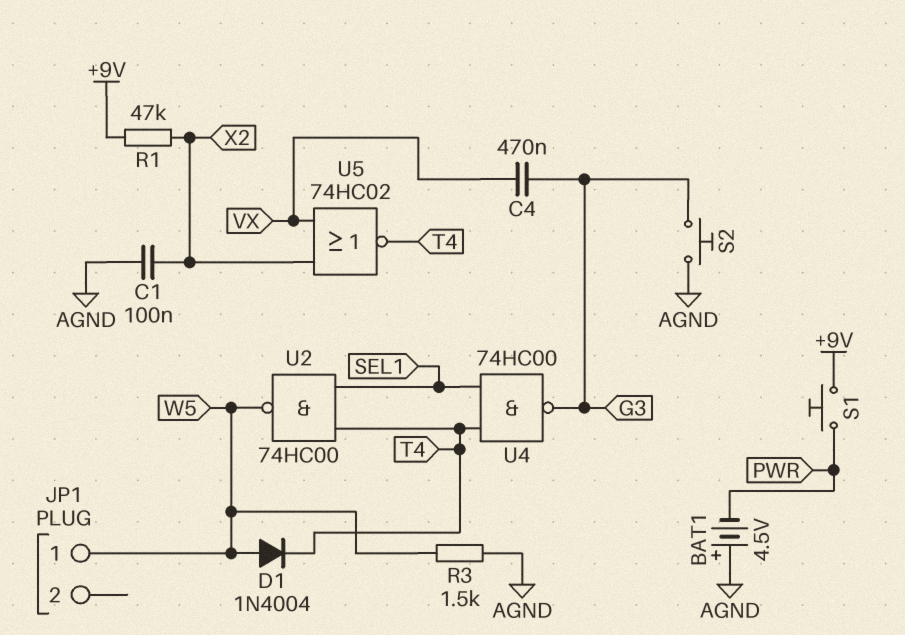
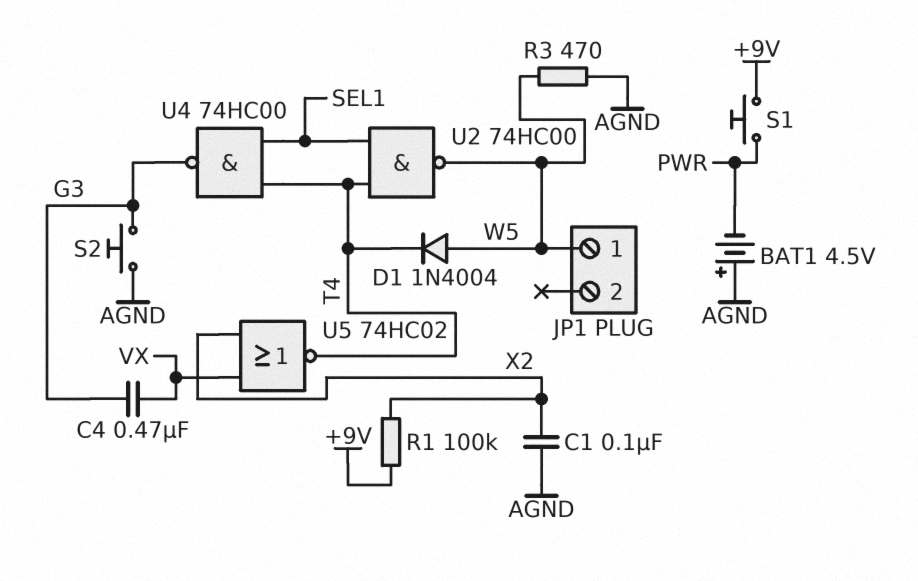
R1: 47k (+9V, X2) -> 100k (+9V, X2)
R3: 1.5k (AGND, W5) -> 470 (AGND, W5)

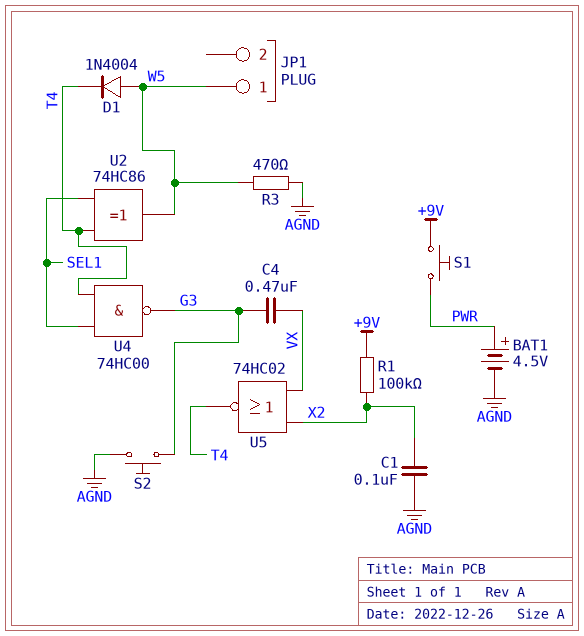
BAT1: 4.5V (plus AGND, minus PWR) -> 4.5V (plus PWR, minus AGND)
U2: NAND 74HC00 (in SEL1, in T4, out W5) -> XOR 74HC86 (in SEL1, in T4, out W5)

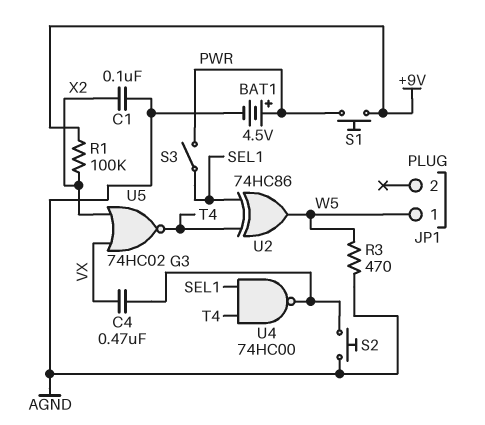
D1: diode 1N4004 (A W5, K T4) -> none
S3: none -> switch (PWR, SEL1)

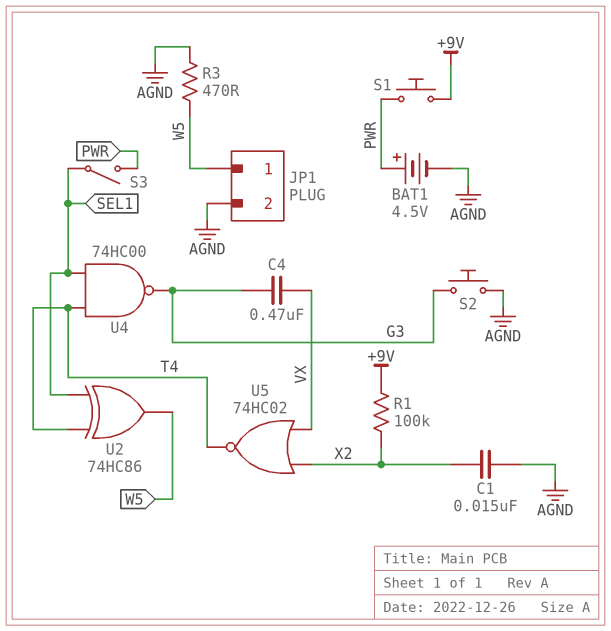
C1: 100nF (AGND, X2) -> 15nF (AGND, X2)
JP1 pin 2: none -> AGND

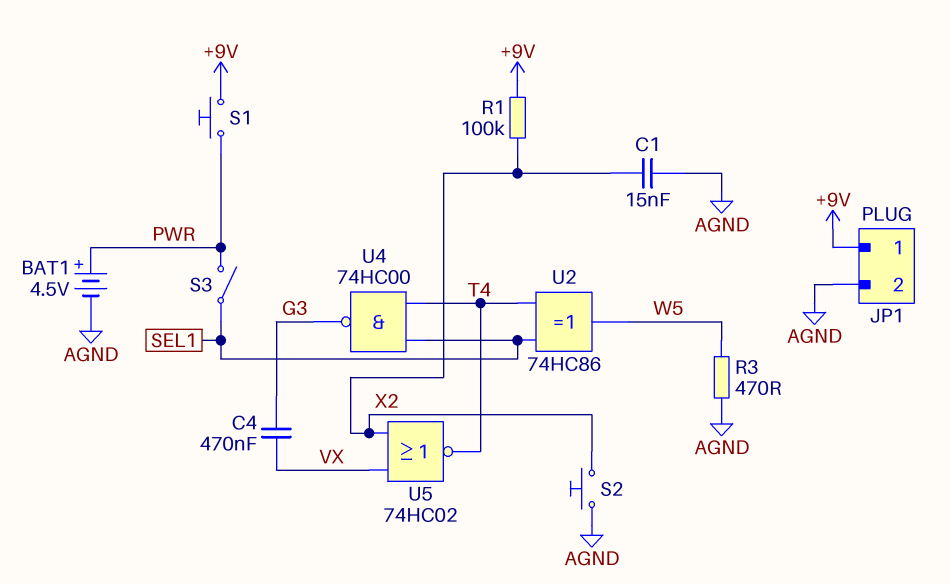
JP1 pin 1: W5 -> +9V
S2: button (AGND, G3) -> button (AGND, X2)

